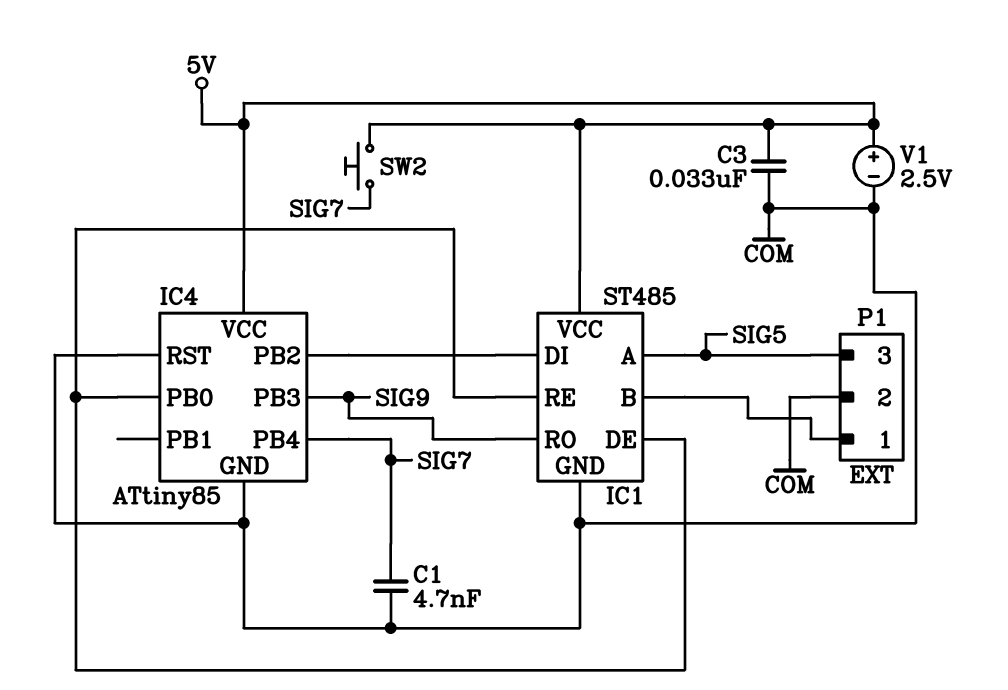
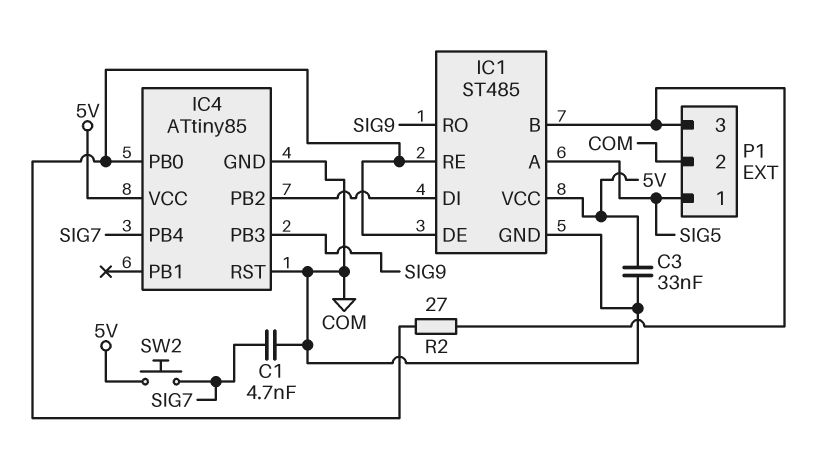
P1 pin 1: IC1/B -> SIG5
P1 pin 3: SIG5 -> IC1/B
R2: none -> 27 (IC1/B, IC1/DE)
V1: 2.5V (plus 5V, minus COM) -> none

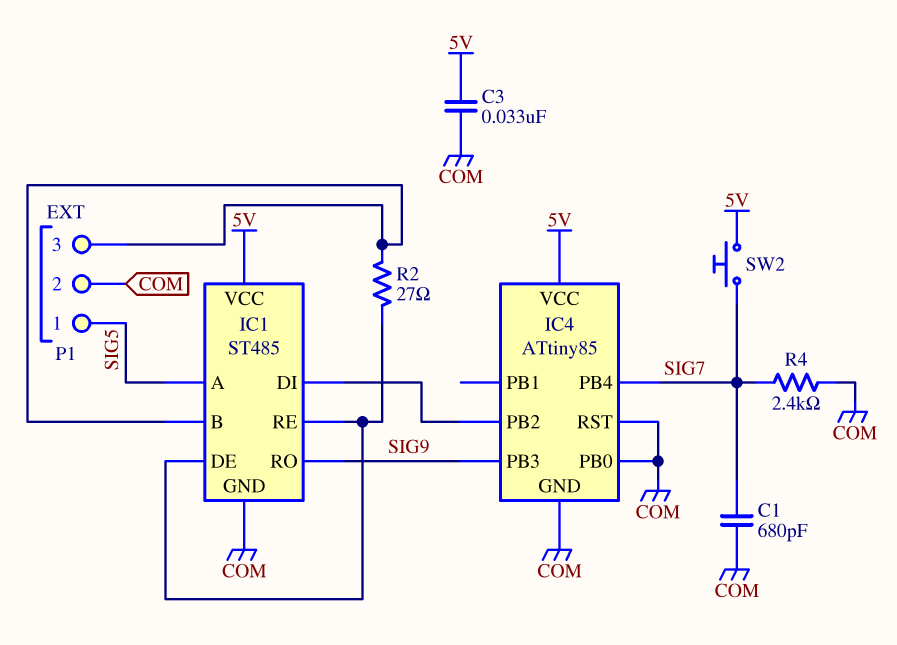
C1: 4.7nF (COM, SIG7) -> 680pF (COM, SIG7)
IC4 pin PB0: IC1/DE -> COM
R4: none -> 2.4k (COM, SIG7)

